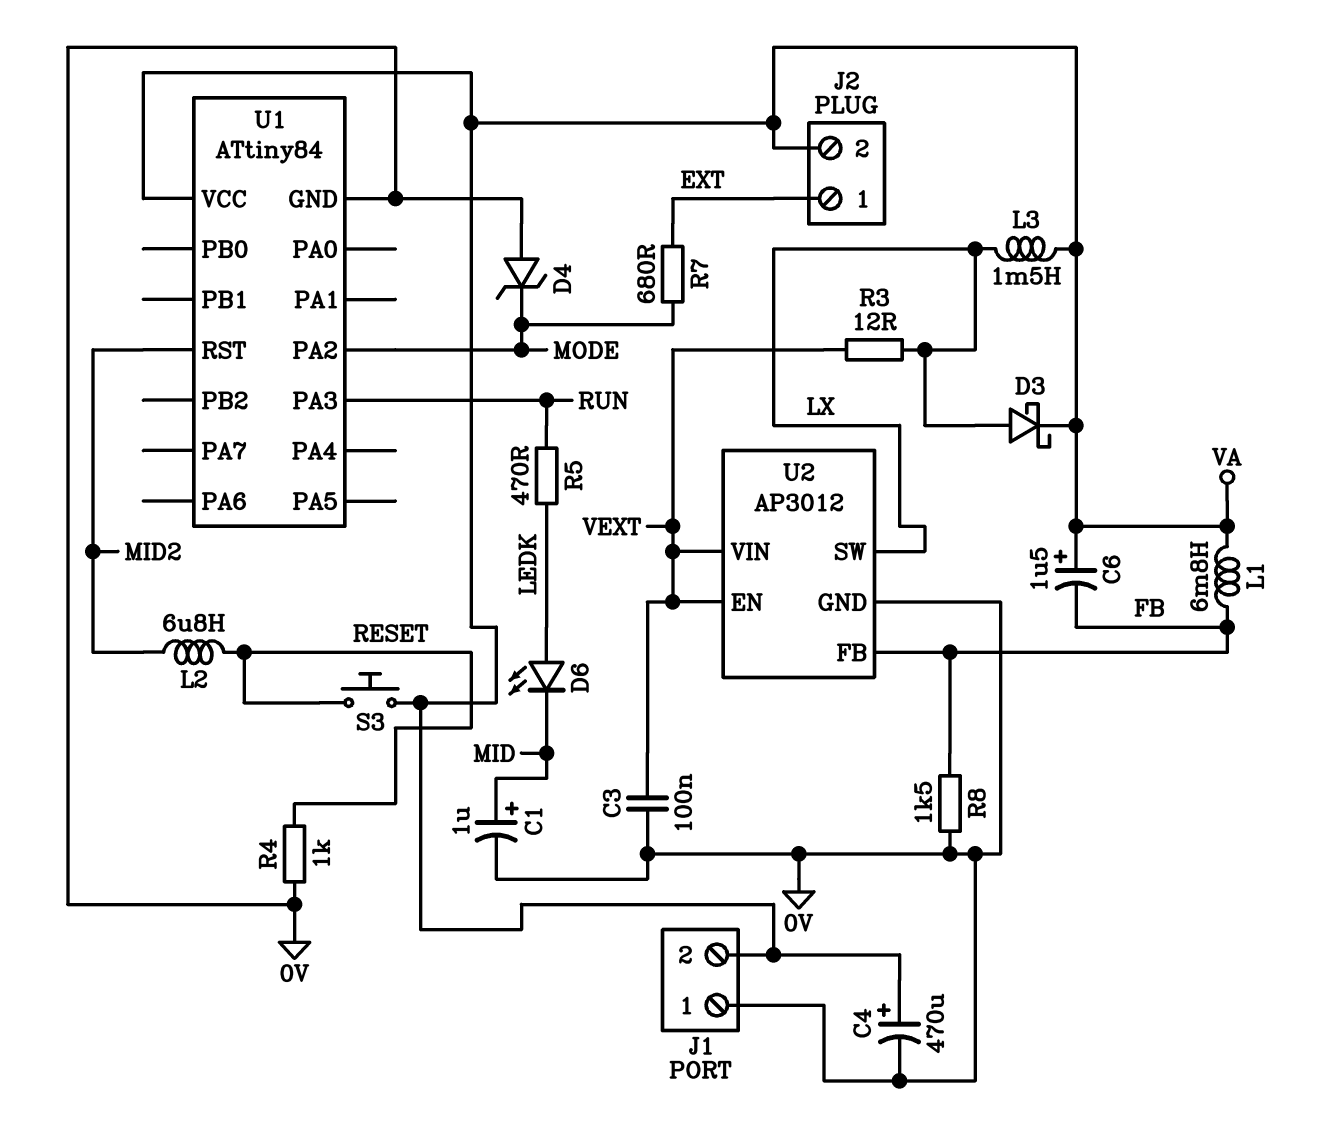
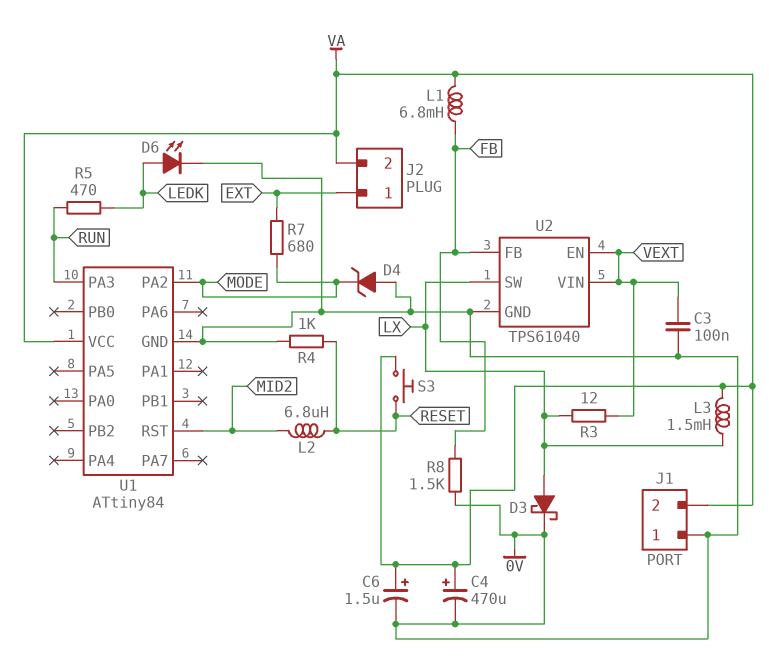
C1: 1uF (plus MID, minus 0V) -> none
C6: 1.5uF (plus VA, minus FB) -> 1.5uF (plus VA, minus 0V)
D3: schottky (A LX, K VA) -> schottky (A LX, K 0V)
D6: LED (A LEDK, K MID) -> LED (A LEDK, K 0V)
U2: AP3012 -> TPS61040

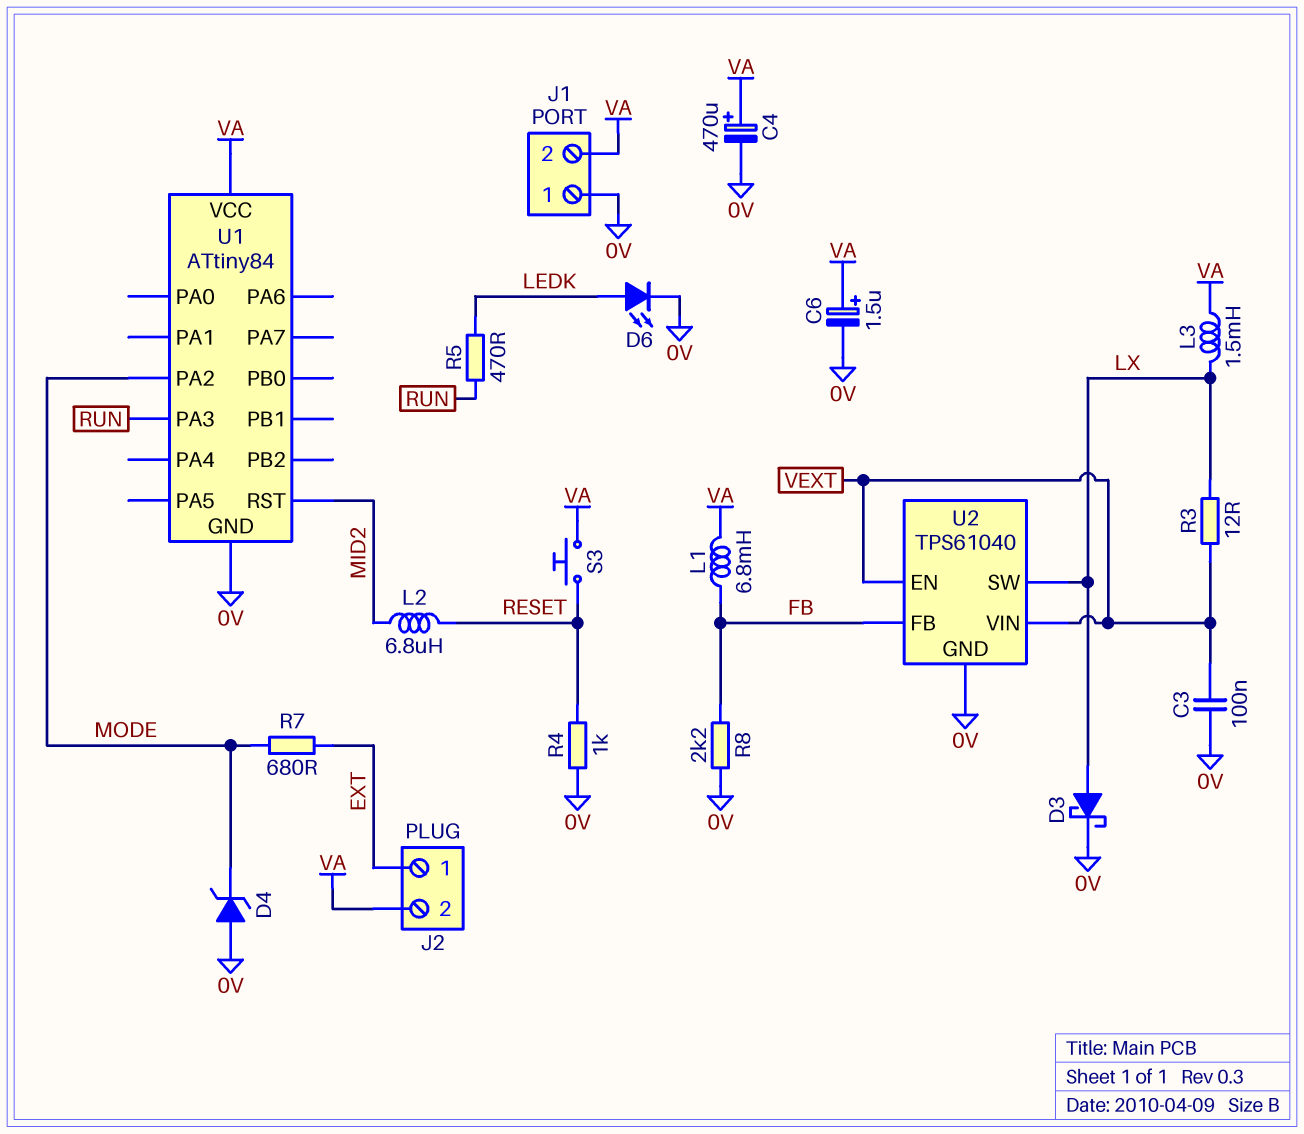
R8: 1.5k (0V, FB) -> 2.2k (0V, FB)

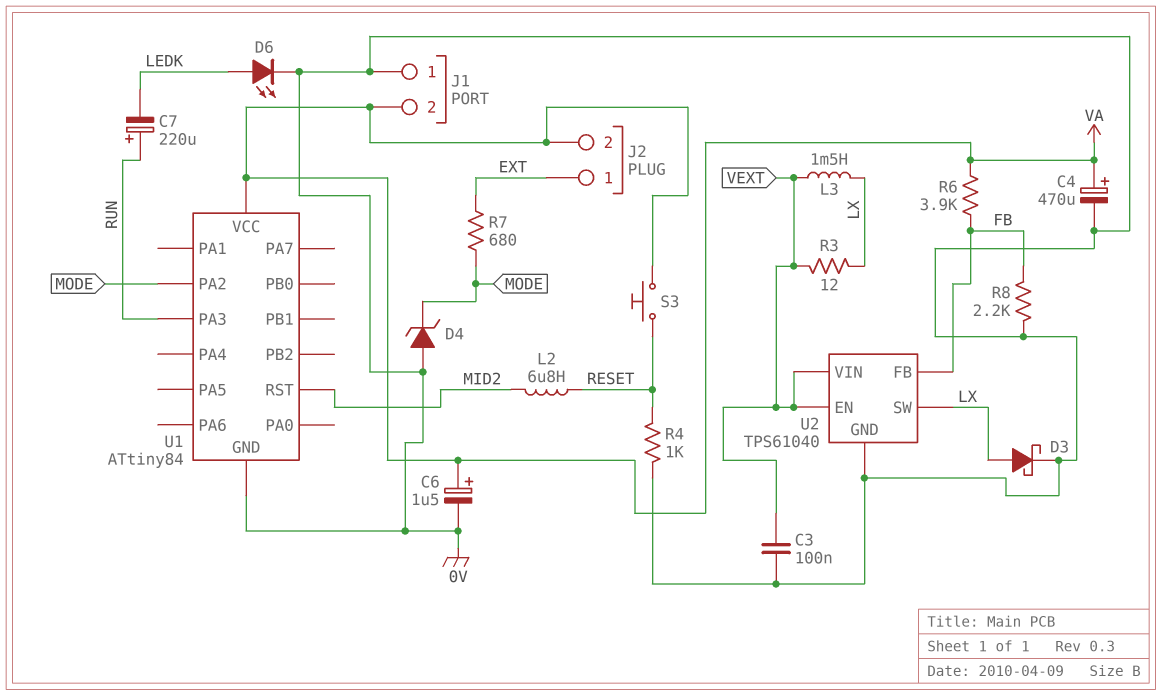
C7: none -> 220uF (plus RUN, minus LEDK)
L1: 6.8mH (FB, VA) -> none
L3: 1.5mH (LX, VA) -> 1.5mH (LX, VEXT)
R5: 470 (LEDK, RUN) -> none
R6: none -> 3.9k (FB, VA)

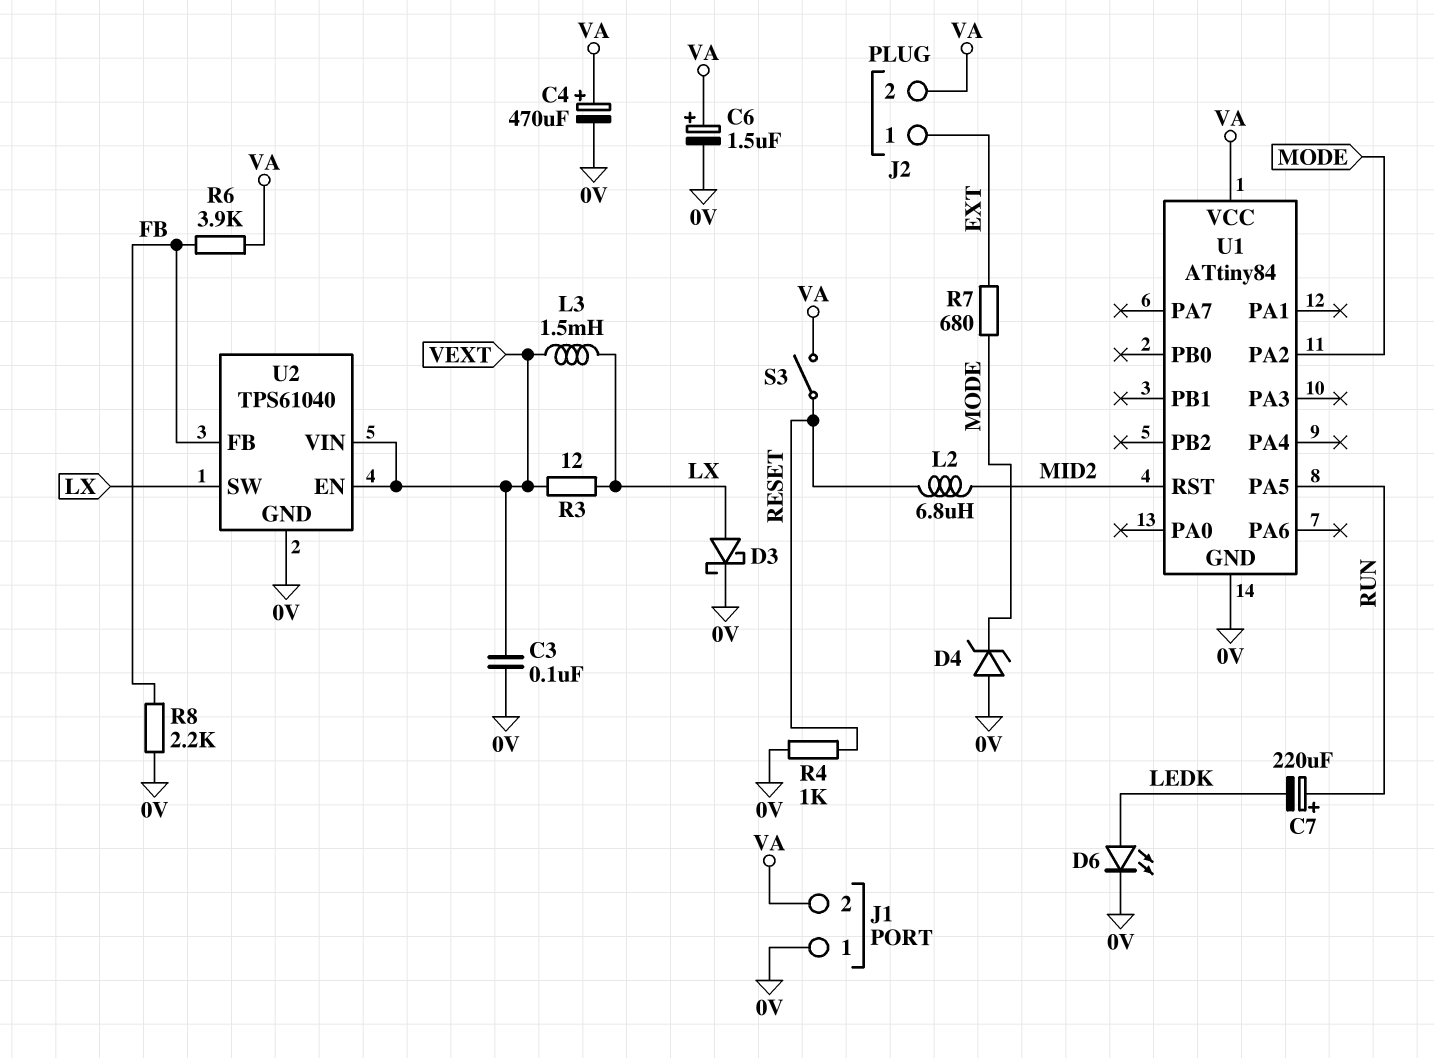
S3: button (RESET, VA) -> switch (RESET, VA)
U1 pin PA3: RUN -> none
U1 pin PA5: none -> RUN

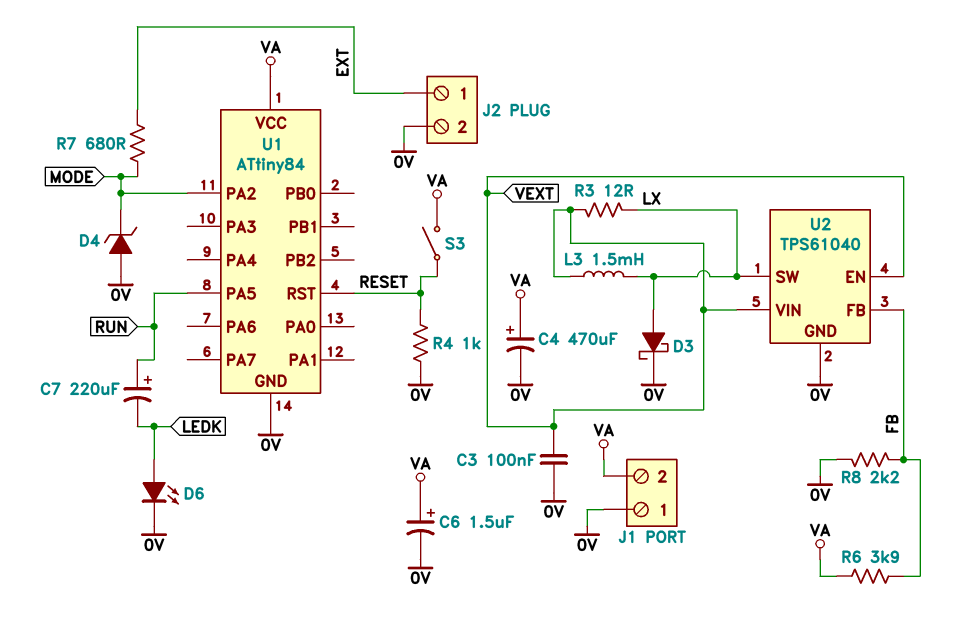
J2 pin 2: VA -> 0V
L2: 6.8uH (MID2, RESET) -> none
U1 pin RST: MID2 -> RESET

